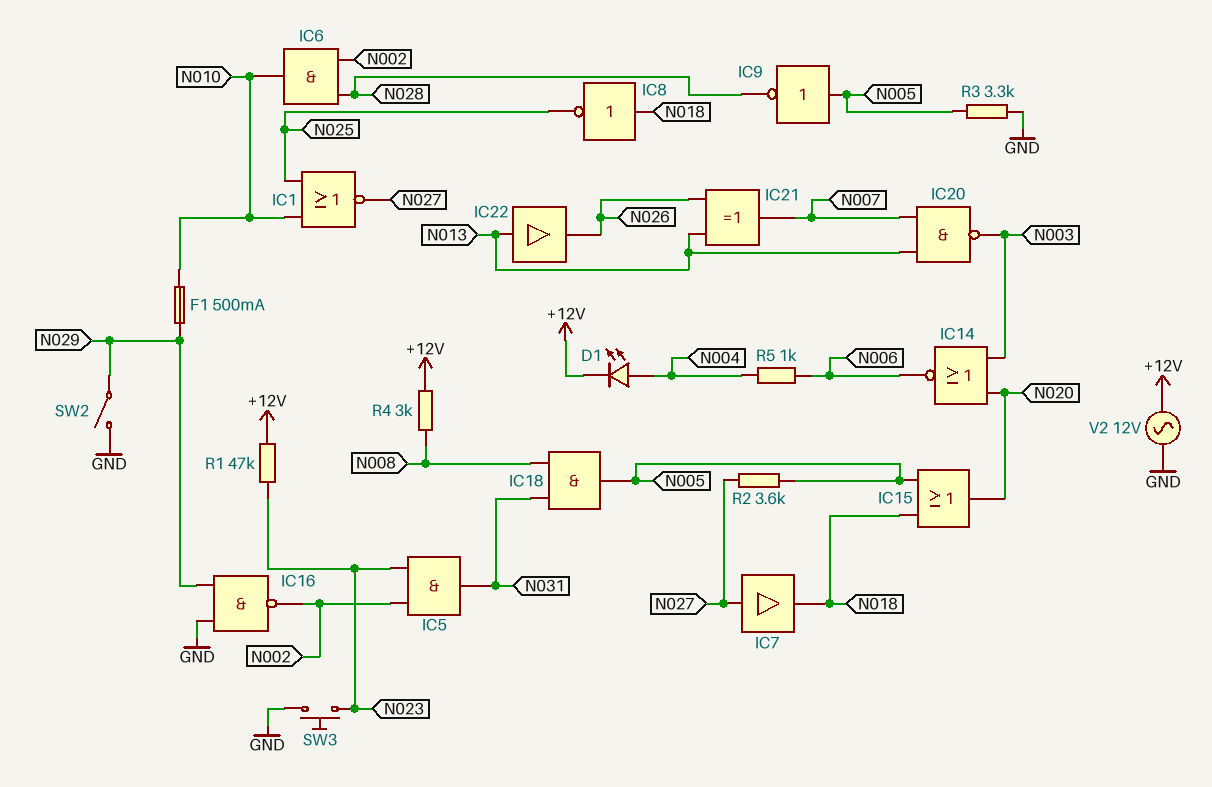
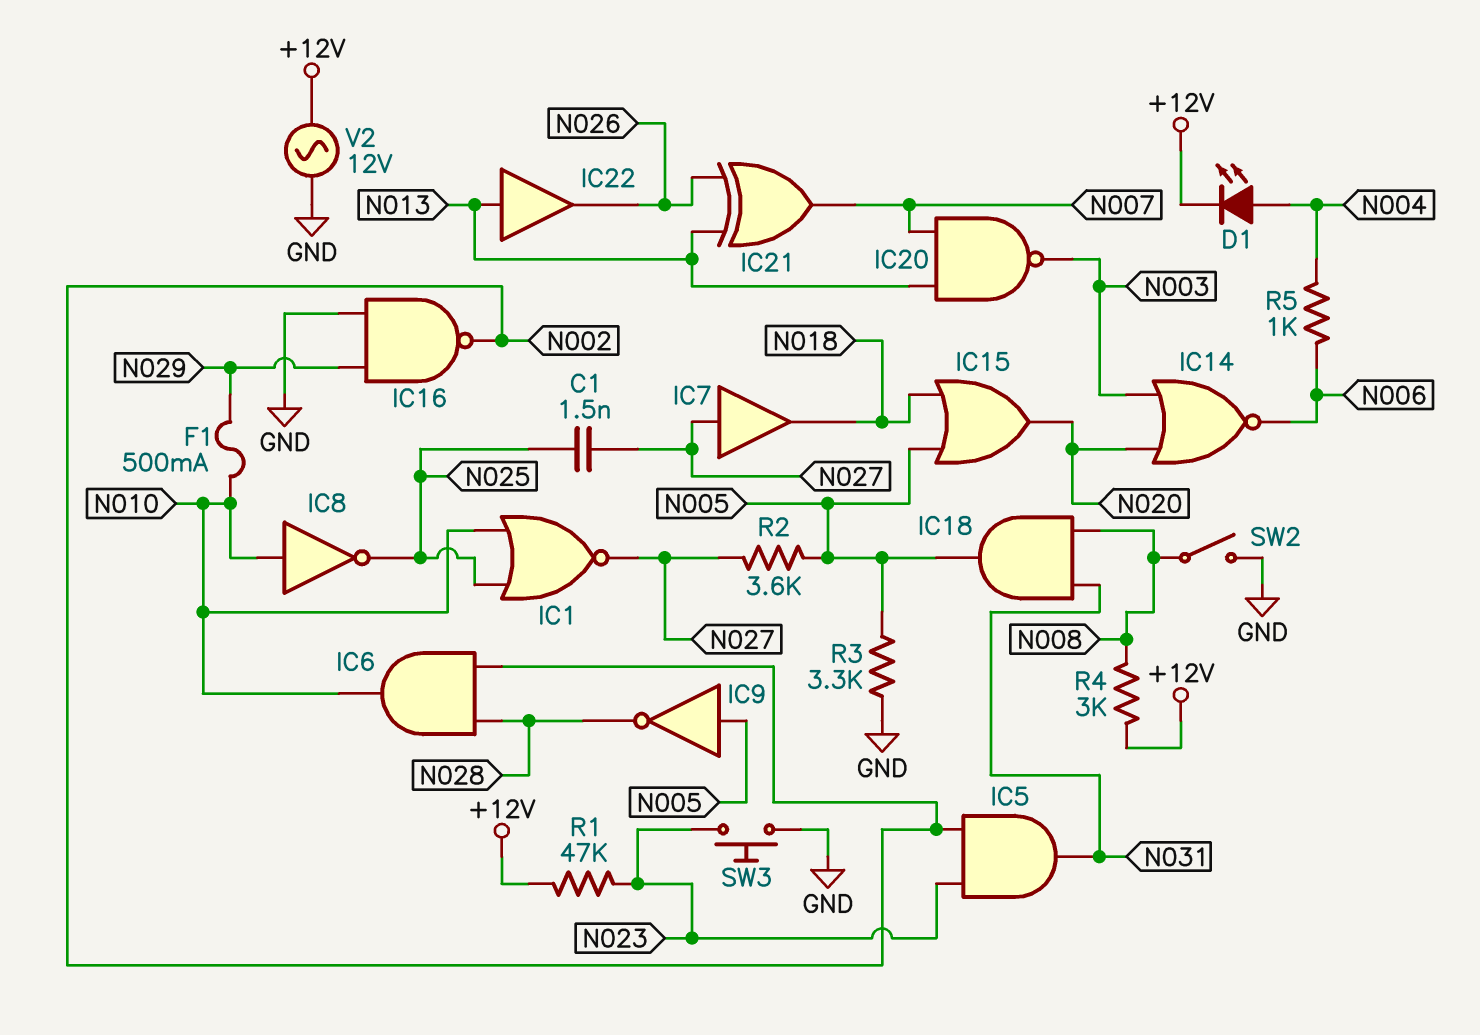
C1: none -> 1.5nF (N025, N027)
IC8: NOT (in N018, out N025) -> NOT (in N010, out N025)
SW2: switch (GND, N029) -> switch (GND, N008)

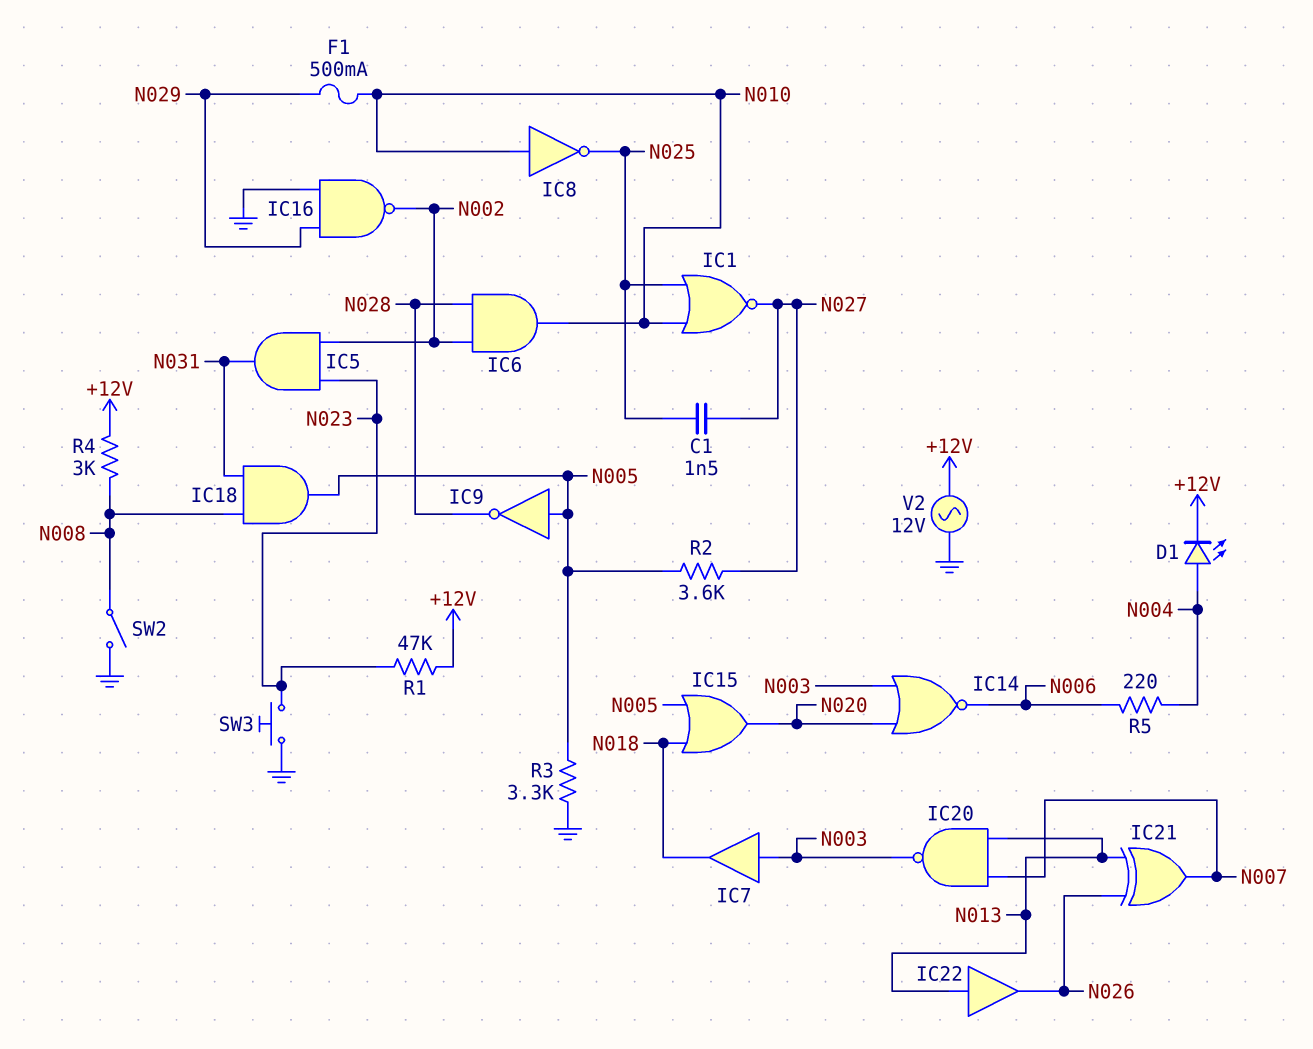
IC7: buffer (in N027, out N018) -> buffer (in N003, out N018)
R5: 1k (N004, N006) -> 220 (N004, N006)

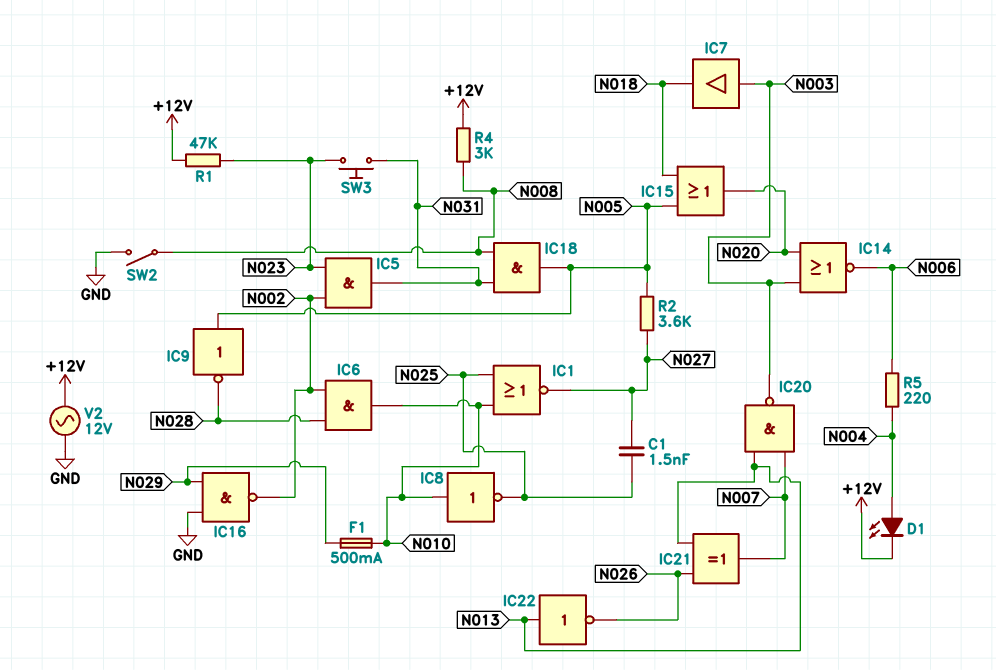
IC22: buffer (in N013, out N026) -> NOT (in N013, out N026)
R3: 3.3k (GND, N005) -> none
SW3: button (GND, N023) -> button (N023, N031)

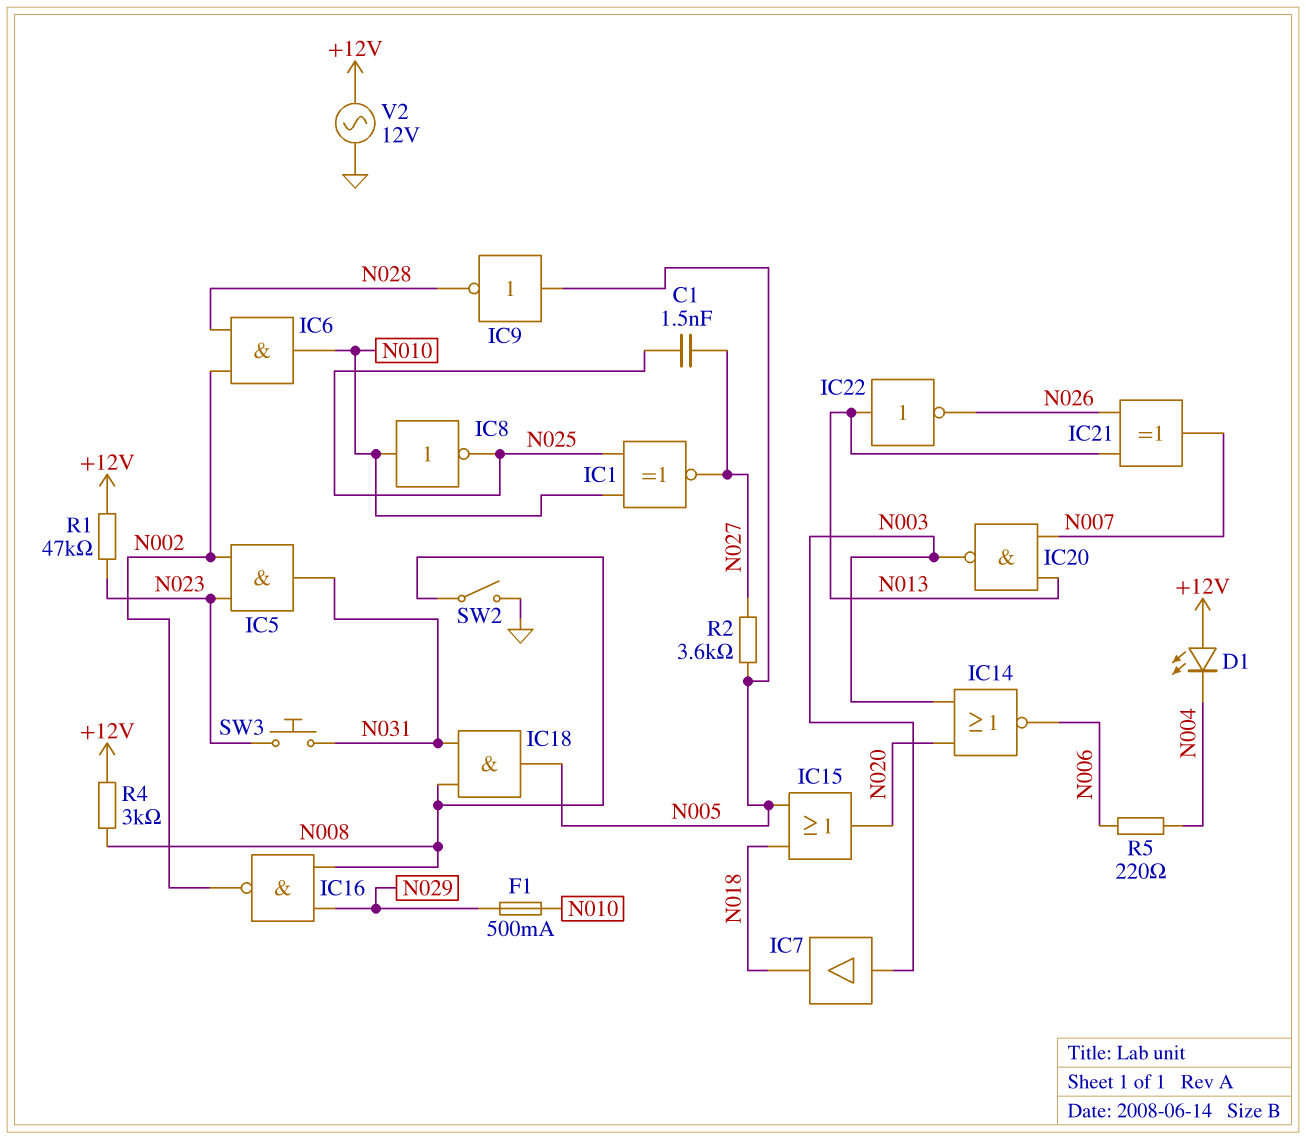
D1: LED (A N004, K +12V) -> LED (A +12V, K N004)
IC1: NOR (in N010, in N025, out N027) -> XNOR (in N010, in N025, out N027)
IC16: NAND (in GND, in N029, out N002) -> NAND (in N008, in N029, out N002)

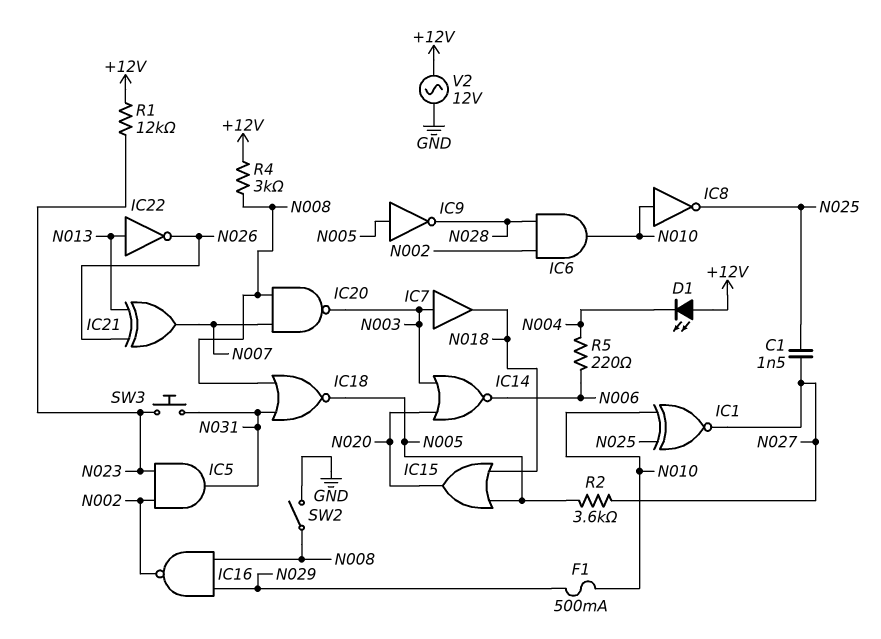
IC18: AND (in N008, in N031, out N005) -> NOR (in N008, in N031, out N005)
IC20: NAND (in N007, in N013, out N003) -> NAND (in N007, in N008, out N003)
R1: 47k (+12V, N023) -> 12k (+12V, N023)

